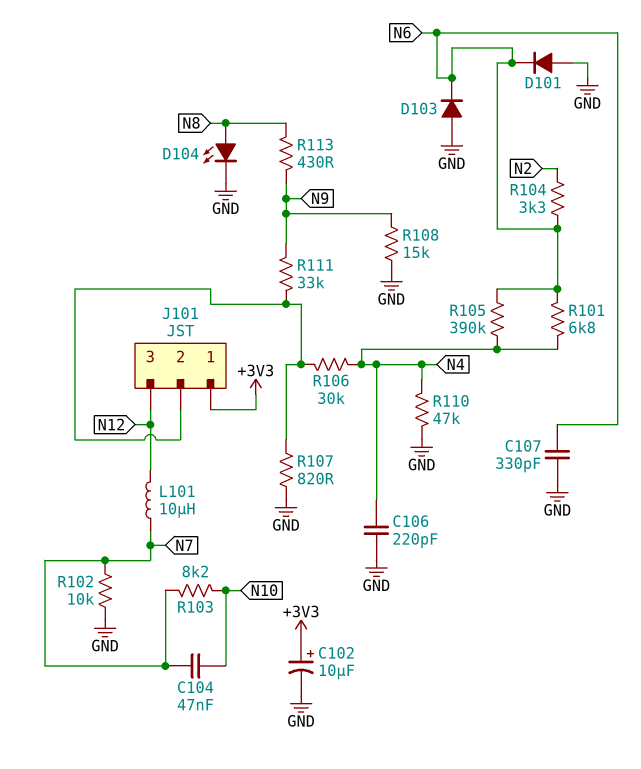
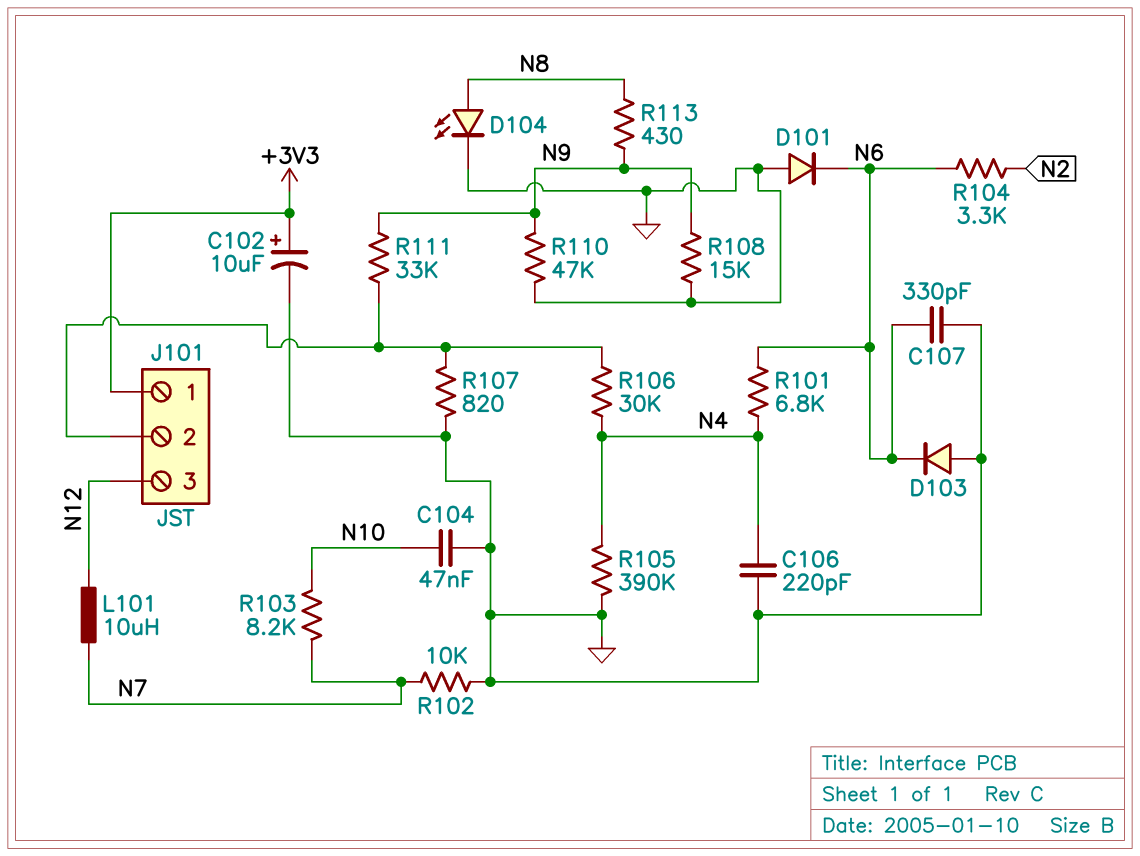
C104: 47nF (N7, N10) -> 47nF (GND, N10)
R105: 390k (N4, N6) -> 390k (GND, N4)
R110: 47k (GND, N4) -> 47k (GND, N9)

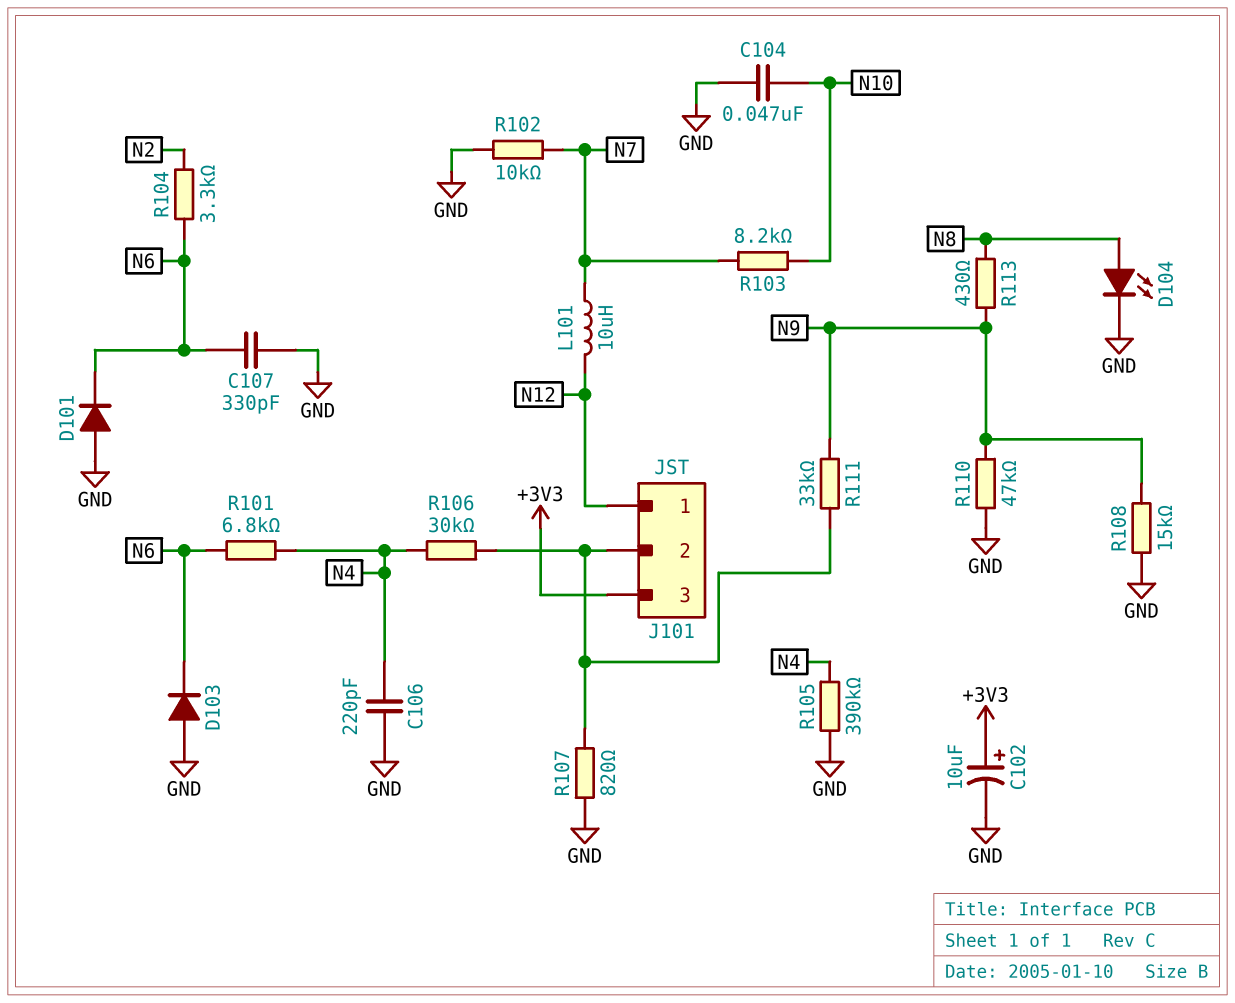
J101 pin 1: +3V3 -> N12
J101 pin 3: N12 -> +3V3

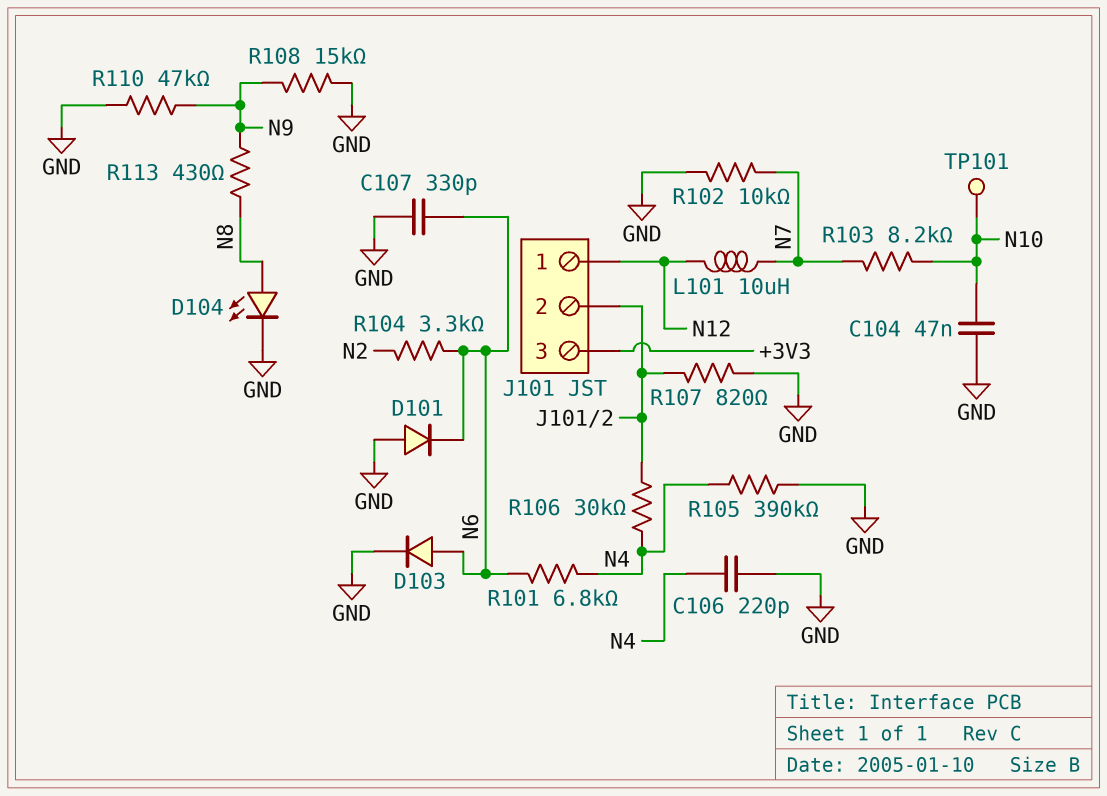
C102: 10uF (plus +3V3, minus GND) -> none
D103: diode (A GND, K N6) -> diode (A N6, K GND)
R111: 33k (J101/2, N9) -> none
TP101: none -> test point (N10)

